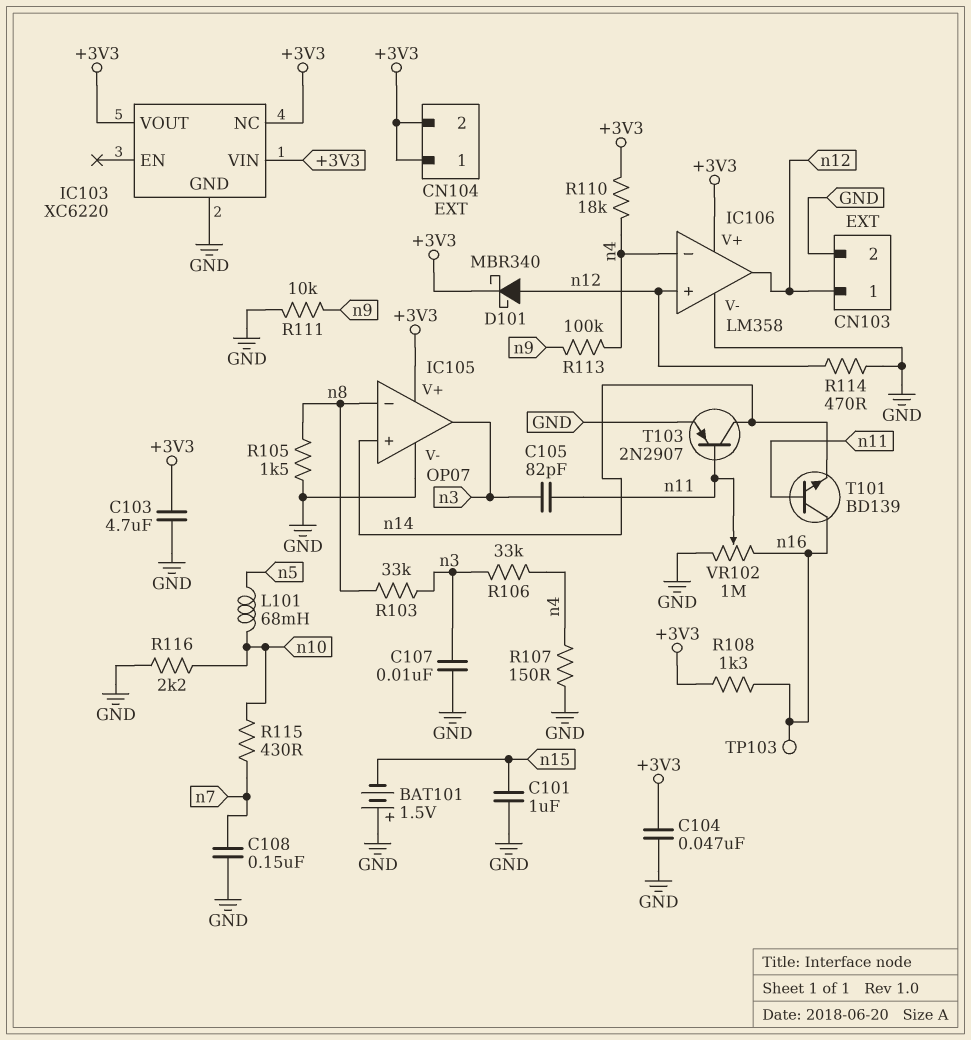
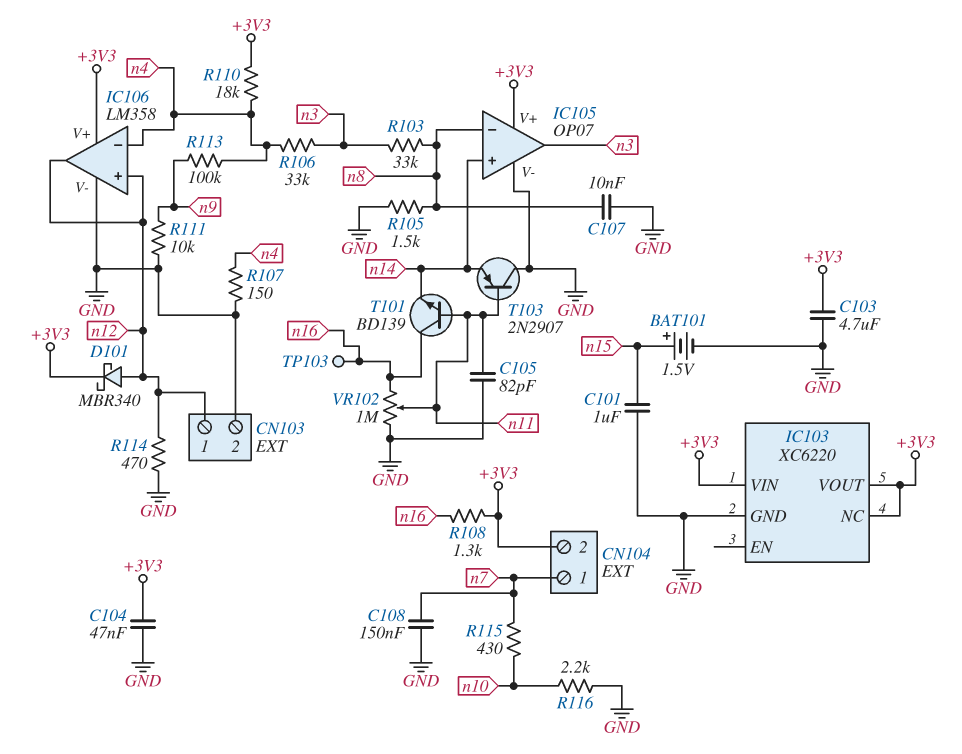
BAT101: 1.5V (plus GND, minus n15) -> 1.5V (plus n15, minus GND)
C105: 82pF (n3, n11) -> 82pF (GND, n11)
C107: 10nF (GND, n3) -> 10nF (GND, n8)
CN104 pin 1: +3V3 -> n7
L101: 68mH (n5, n10) -> none
T103: PNP 2N2907 (B n11, C n14, E GND) -> PNP 2N2907 (B n11, C GND, E n14)

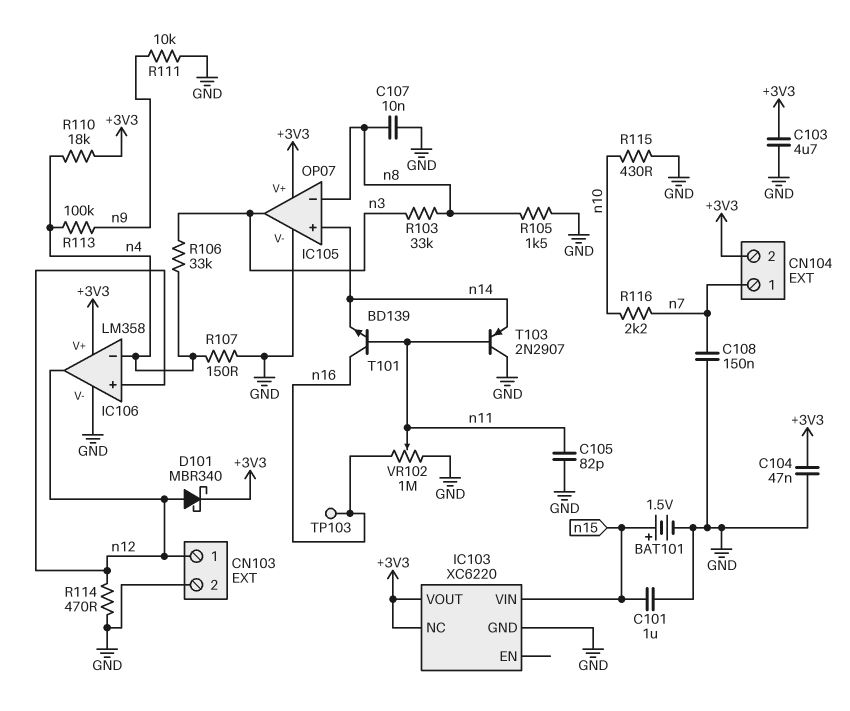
IC103 pin VIN: +3V3 -> n15
R108: 1.3k (+3V3, n16) -> none
R115: 430 (n7, n10) -> 430 (GND, n10)
R116: 2.2k (GND, n10) -> 2.2k (n7, n10)

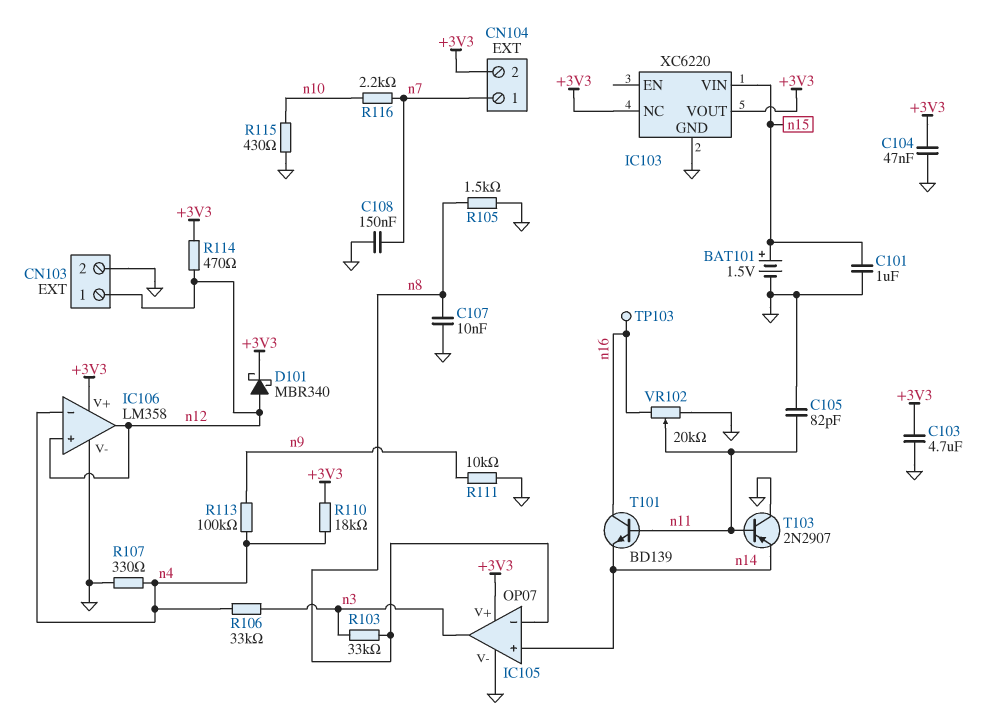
R107: 150 (GND, n4) -> 330 (GND, n4)
R114: 470 (GND, n12) -> 470 (+3V3, n12)
VR102: 1M (GND, n16, wiper n11) -> 20k (GND, n16, wiper n11)

